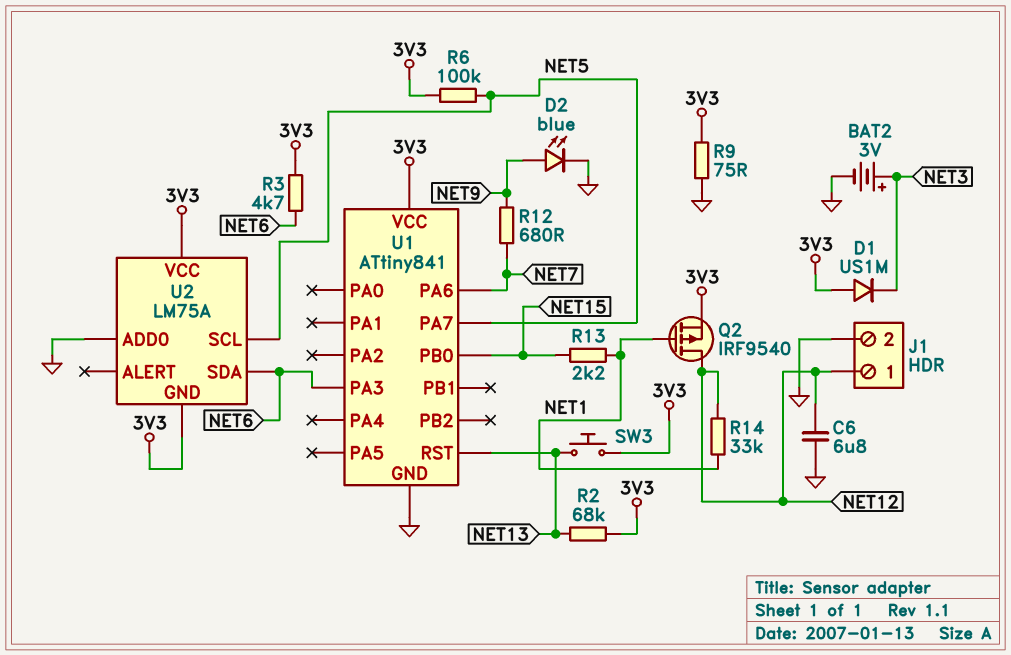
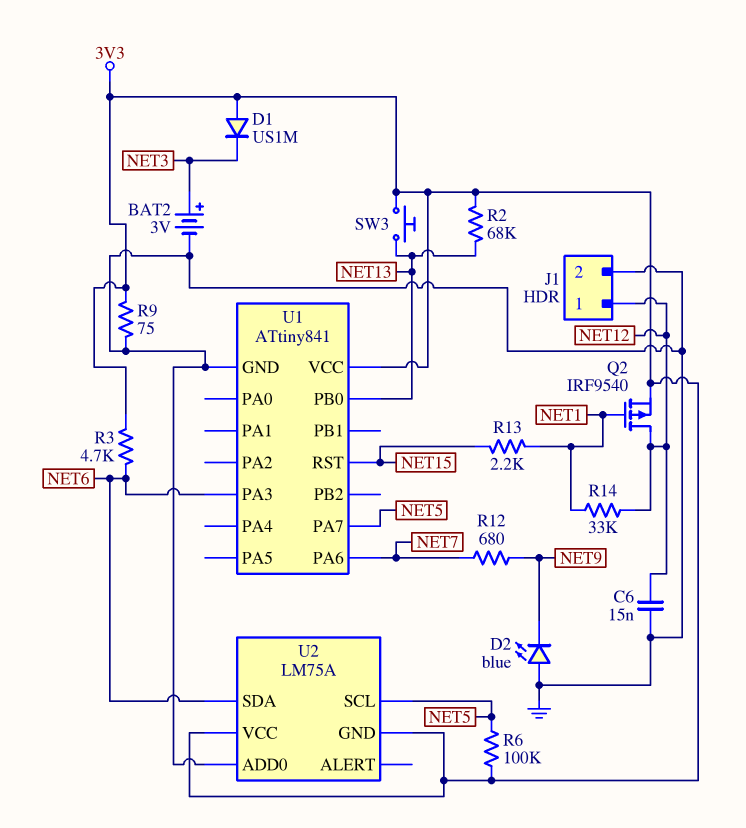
C6: 6.8uF (GND, NET12) -> 15nF (GND, NET12)
D2: LED blue (A NET9, K GND) -> LED blue (A GND, K NET9)
U1 pin PB0: NET15 -> NET13
U1 pin RST: NET13 -> NET15

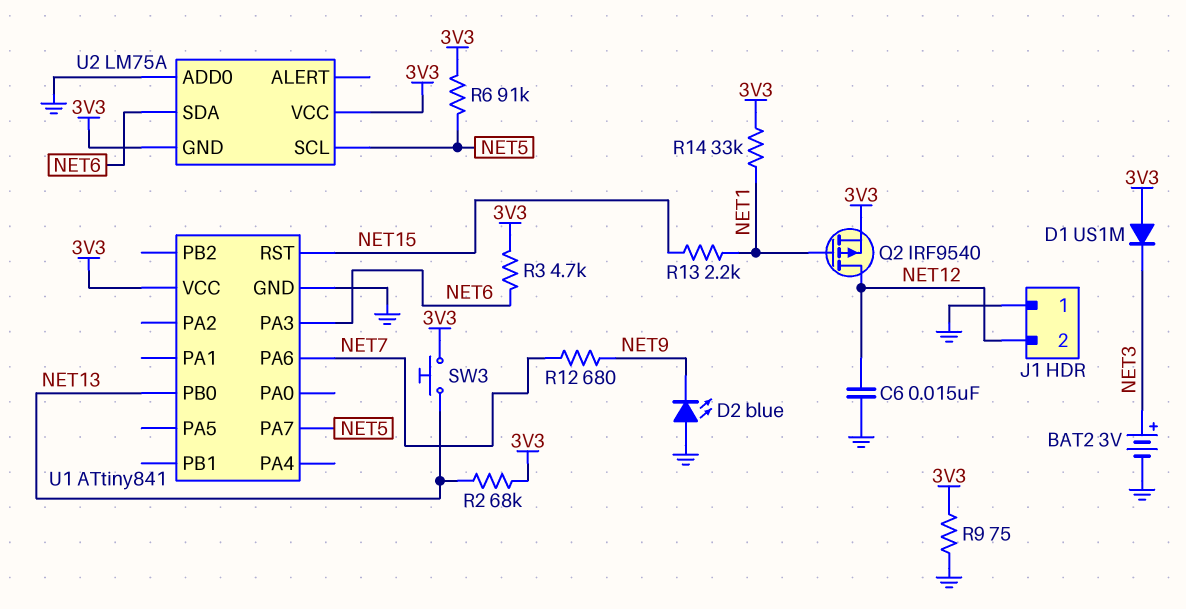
J1 pin 1: NET12 -> GND
J1 pin 2: GND -> NET12
R6: 100k (3V3, NET5) -> 91k (3V3, NET5)
R14: 33k (NET1, NET12) -> 33k (3V3, NET1)

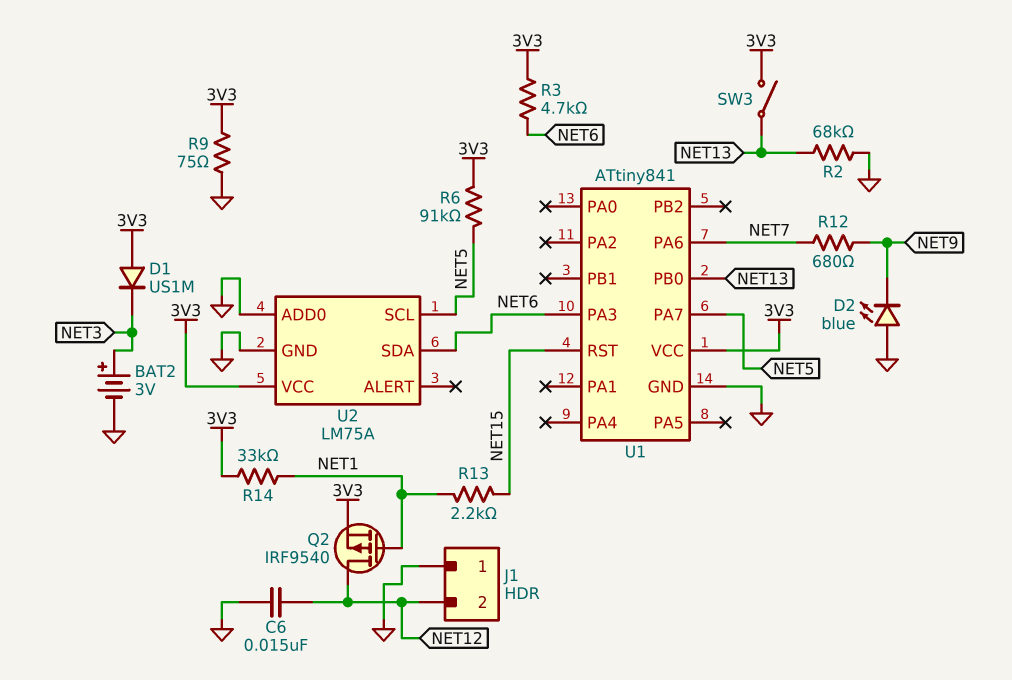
R2: 68k (3V3, NET13) -> 68k (GND, NET13)
SW3: button (3V3, NET13) -> switch (3V3, NET13)
U2 pin GND: 3V3 -> GND

